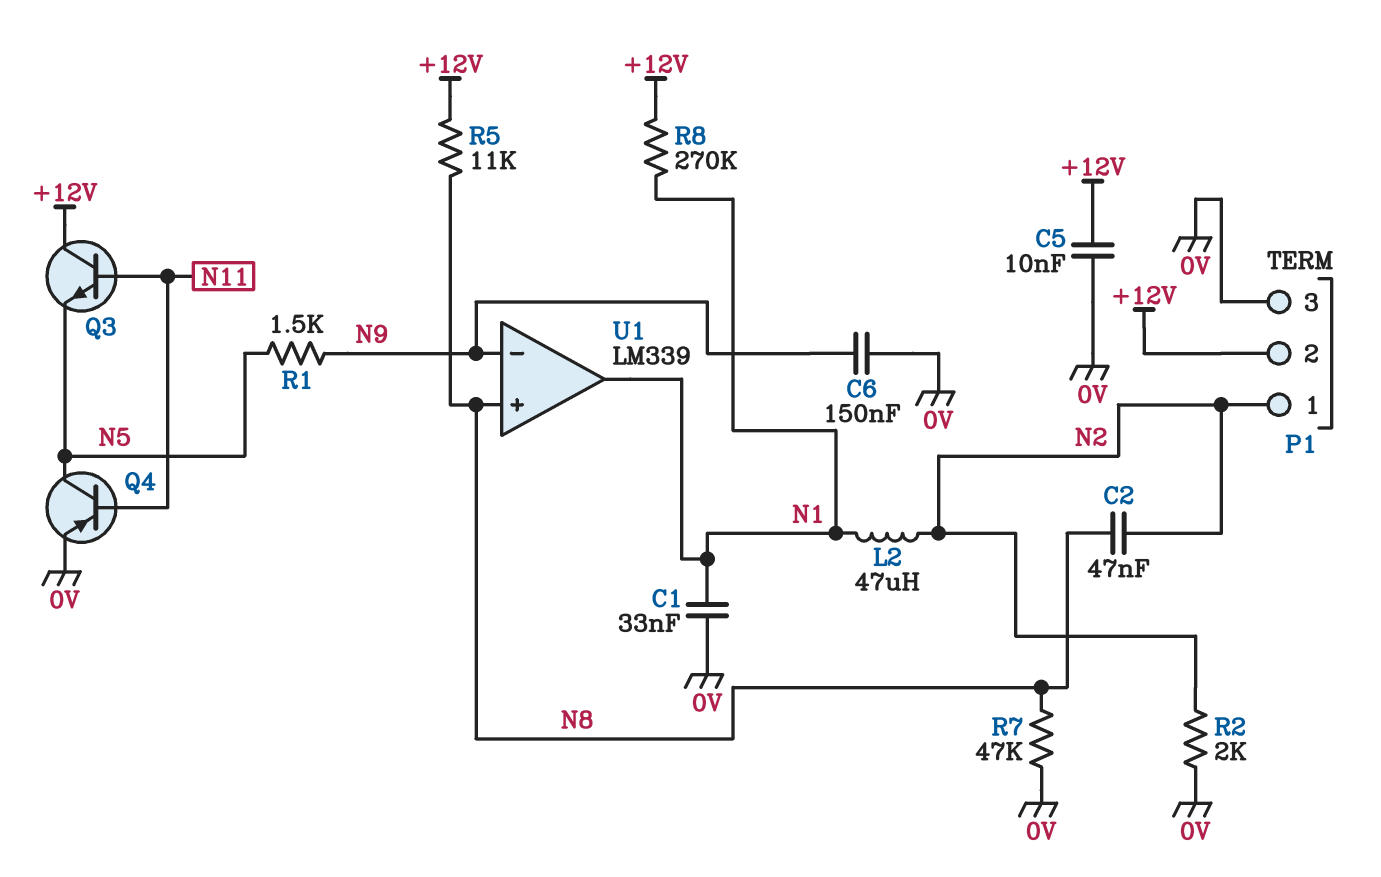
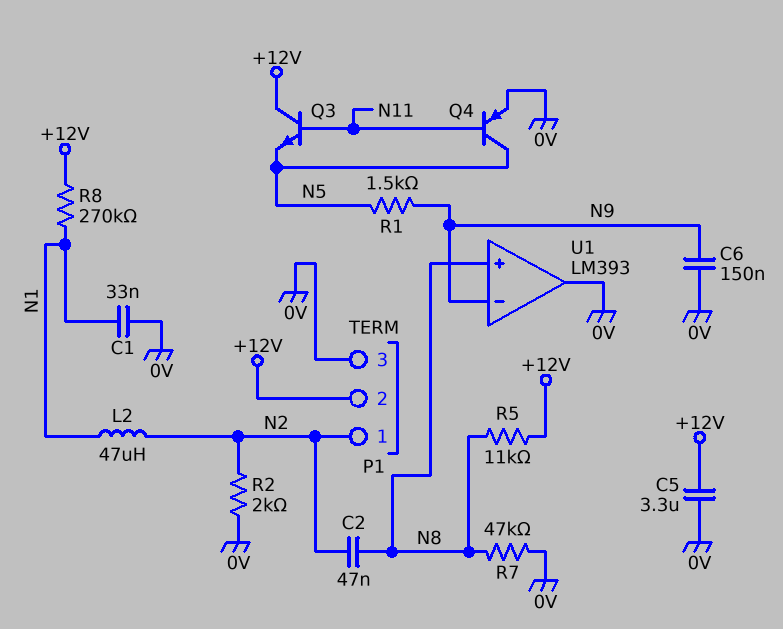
C5: 10nF (+12V, 0V) -> 3.3uF (+12V, 0V)
U1: LM339 -> LM393
U1 pin out: N1 -> 0V

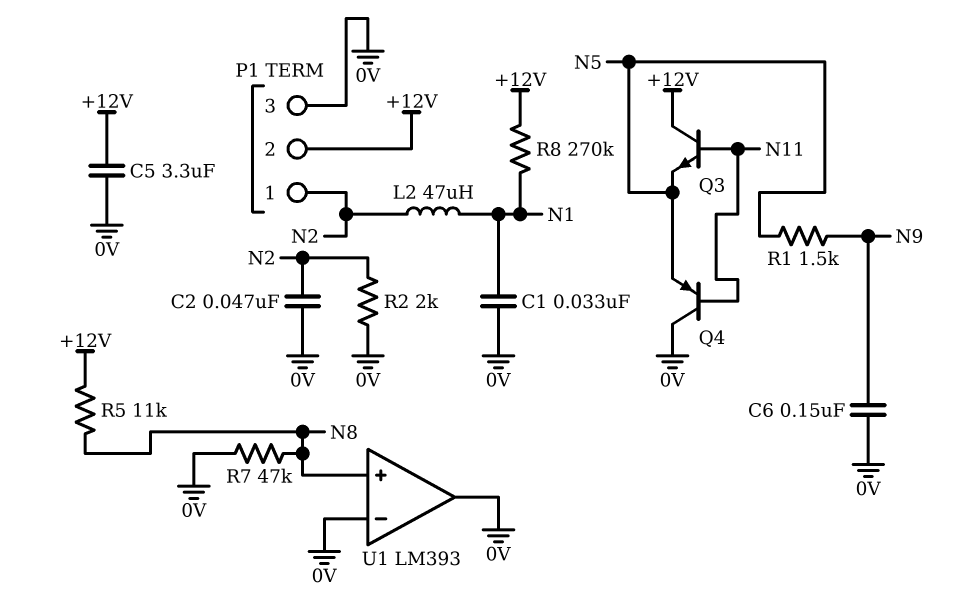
C2: 47nF (N2, N8) -> 47nF (0V, N2)
Q4: PNP (B N11, C N5, E 0V) -> PNP (B N11, C 0V, E N5)
U1 pin in-: N9 -> 0V

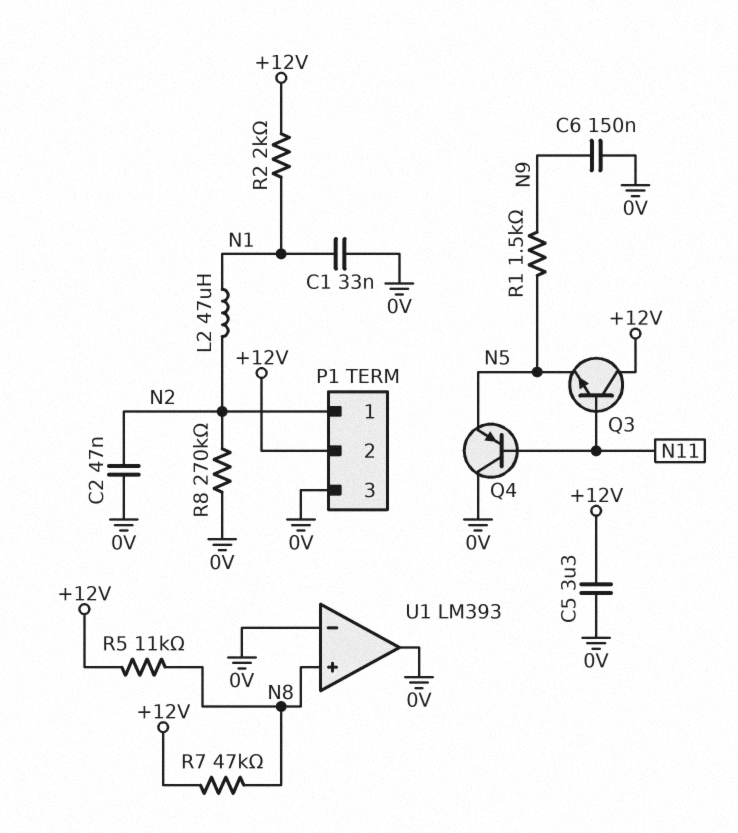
R2: 2k (0V, N2) -> 2k (+12V, N1)
R7: 47k (0V, N8) -> 47k (+12V, N8)
R8: 270k (+12V, N1) -> 270k (0V, N2)

